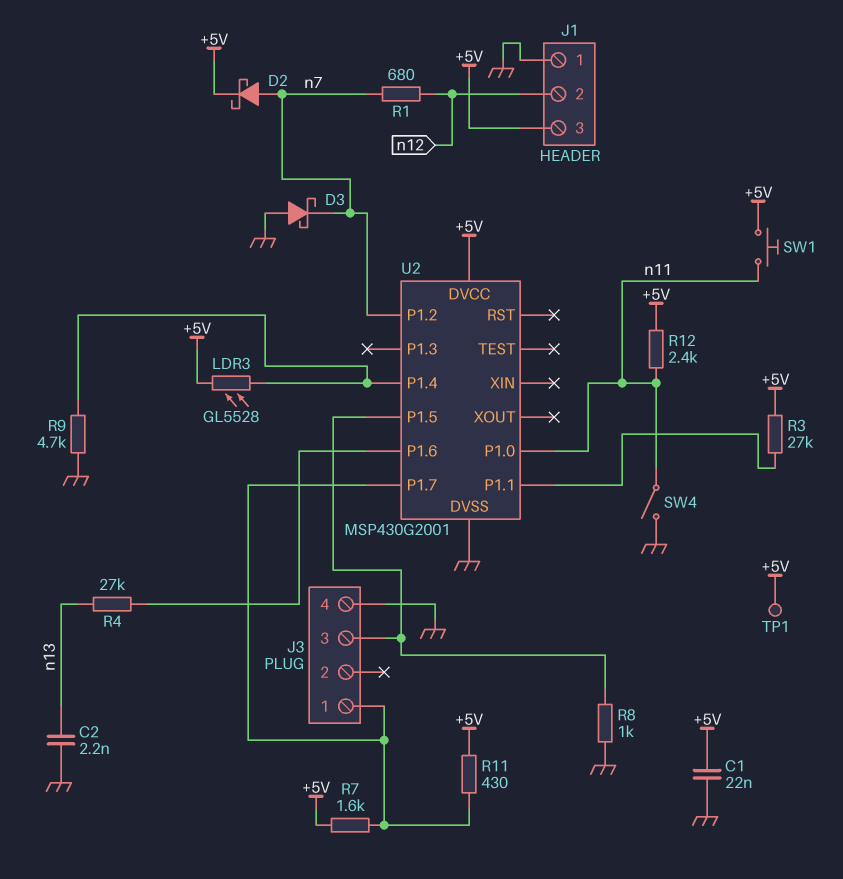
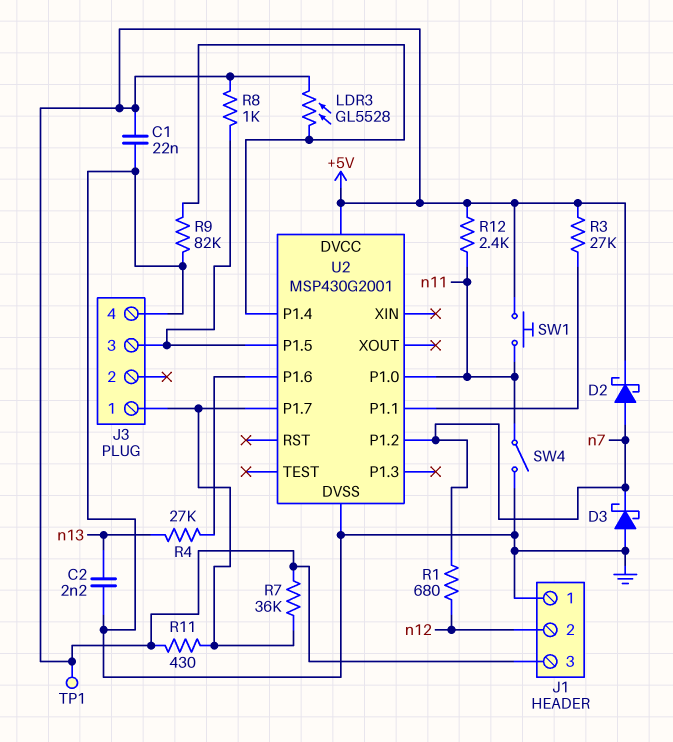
R7: 1.6k (+5V, J3/1) -> 36k (+5V, J3/1)
R8: 1k (GND, J3/3) -> 1k (+5V, J3/3)
R9: 4.7k (GND, U2/P1.4) -> 82k (GND, U2/P1.4)

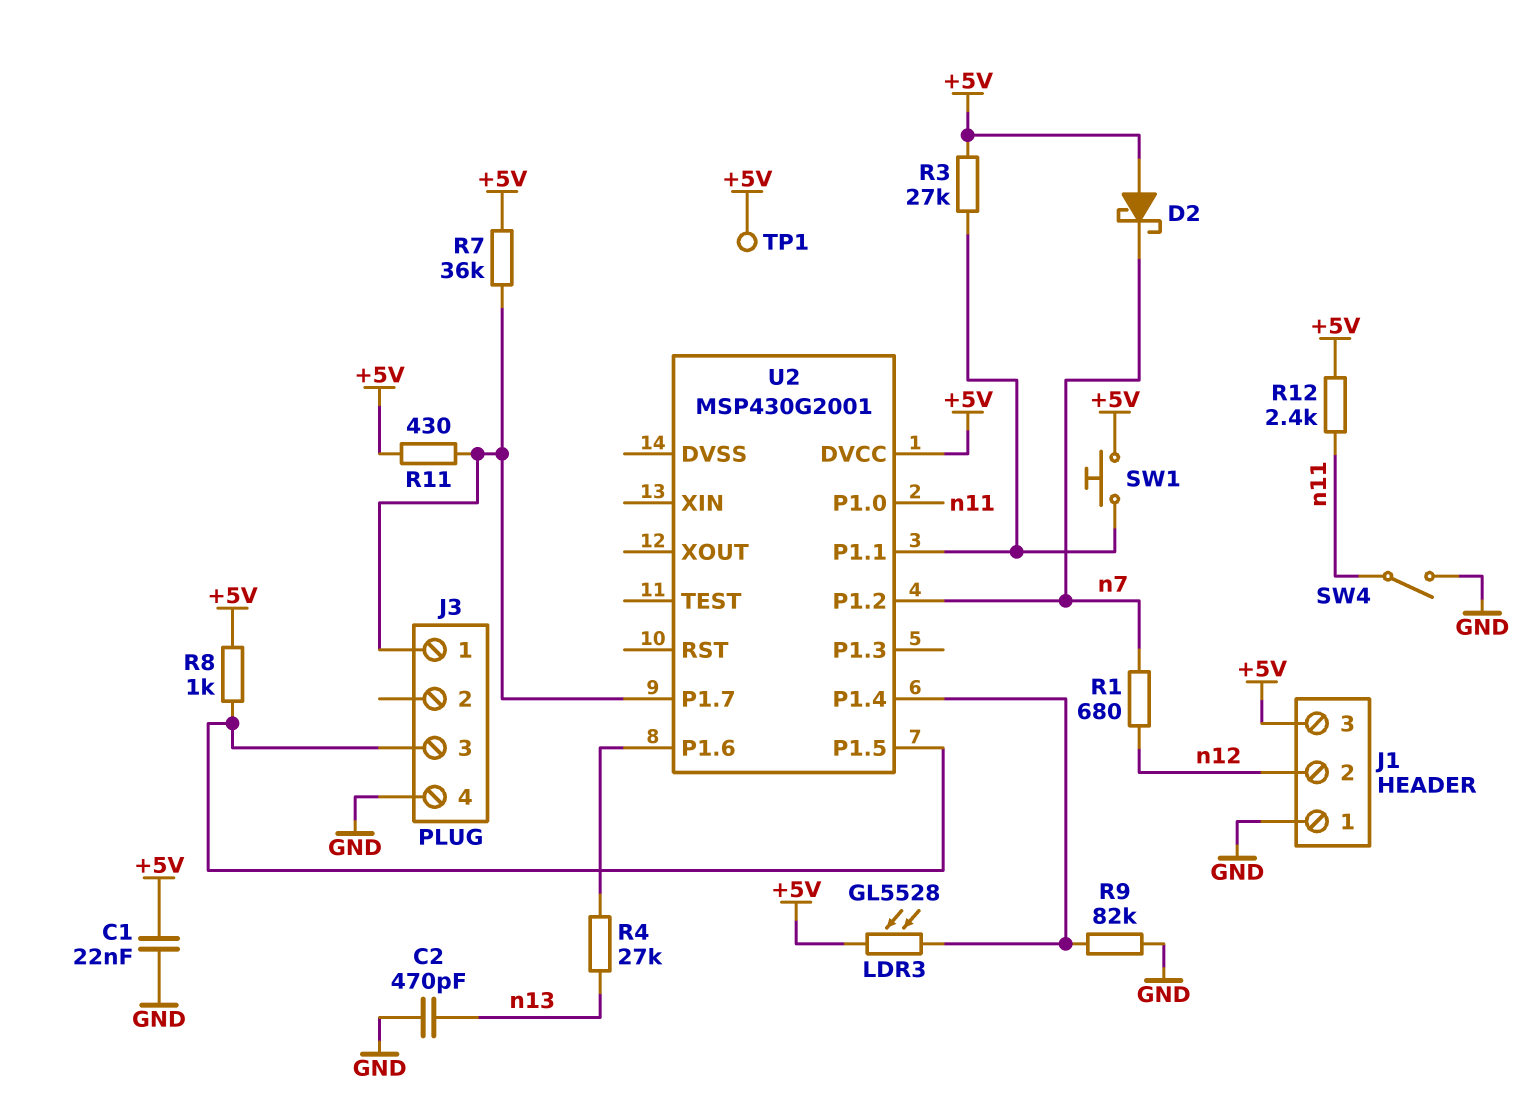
C2: 2.2nF (GND, n13) -> 470pF (GND, n13)
D2: schottky (A n7, K +5V) -> schottky (A +5V, K n7)
D3: schottky (A GND, K n7) -> none
SW1: button (+5V, n11) -> button (+5V, U2/P1.1)
U2 pin DVSS: GND -> none

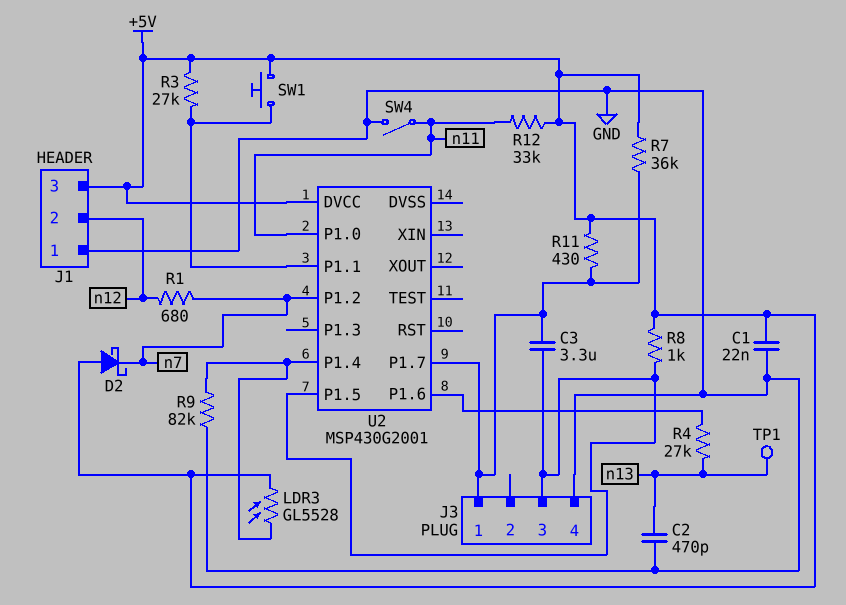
C3: none -> 3.3uF (J3/1, J3/3)
R12: 2.4k (+5V, n11) -> 33k (+5V, n11)
TP1: test point (+5V) -> test point (n13)

